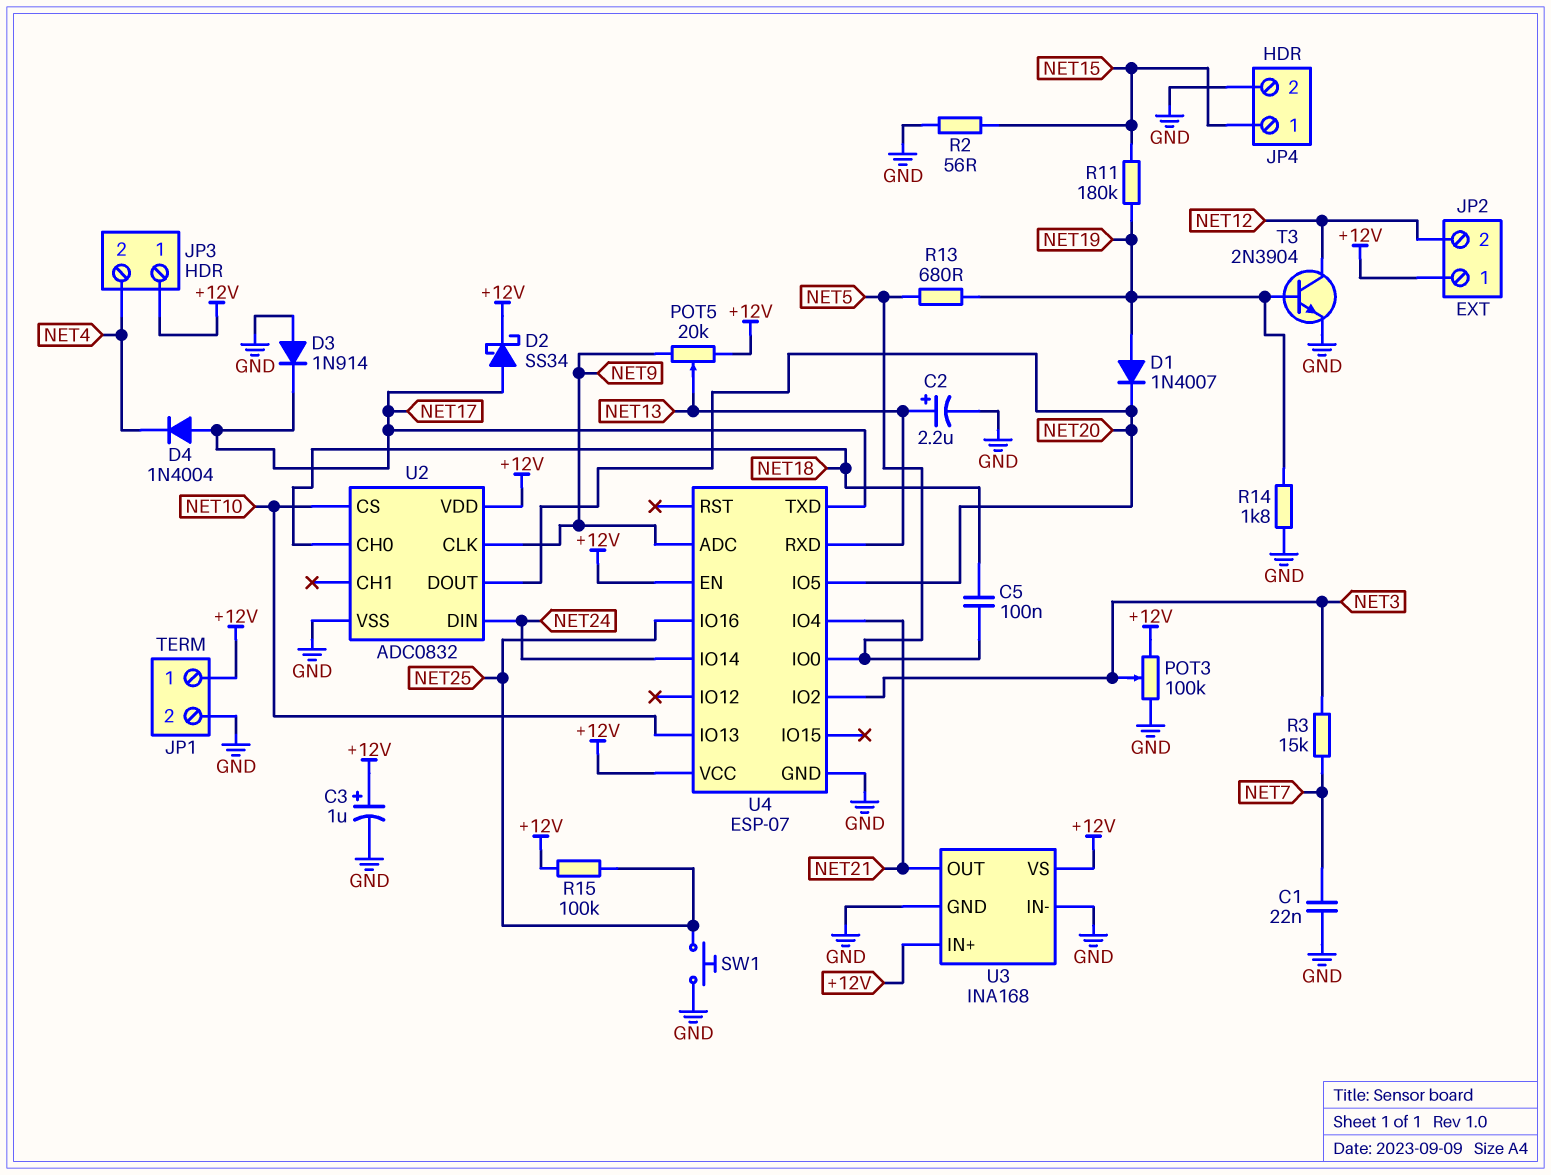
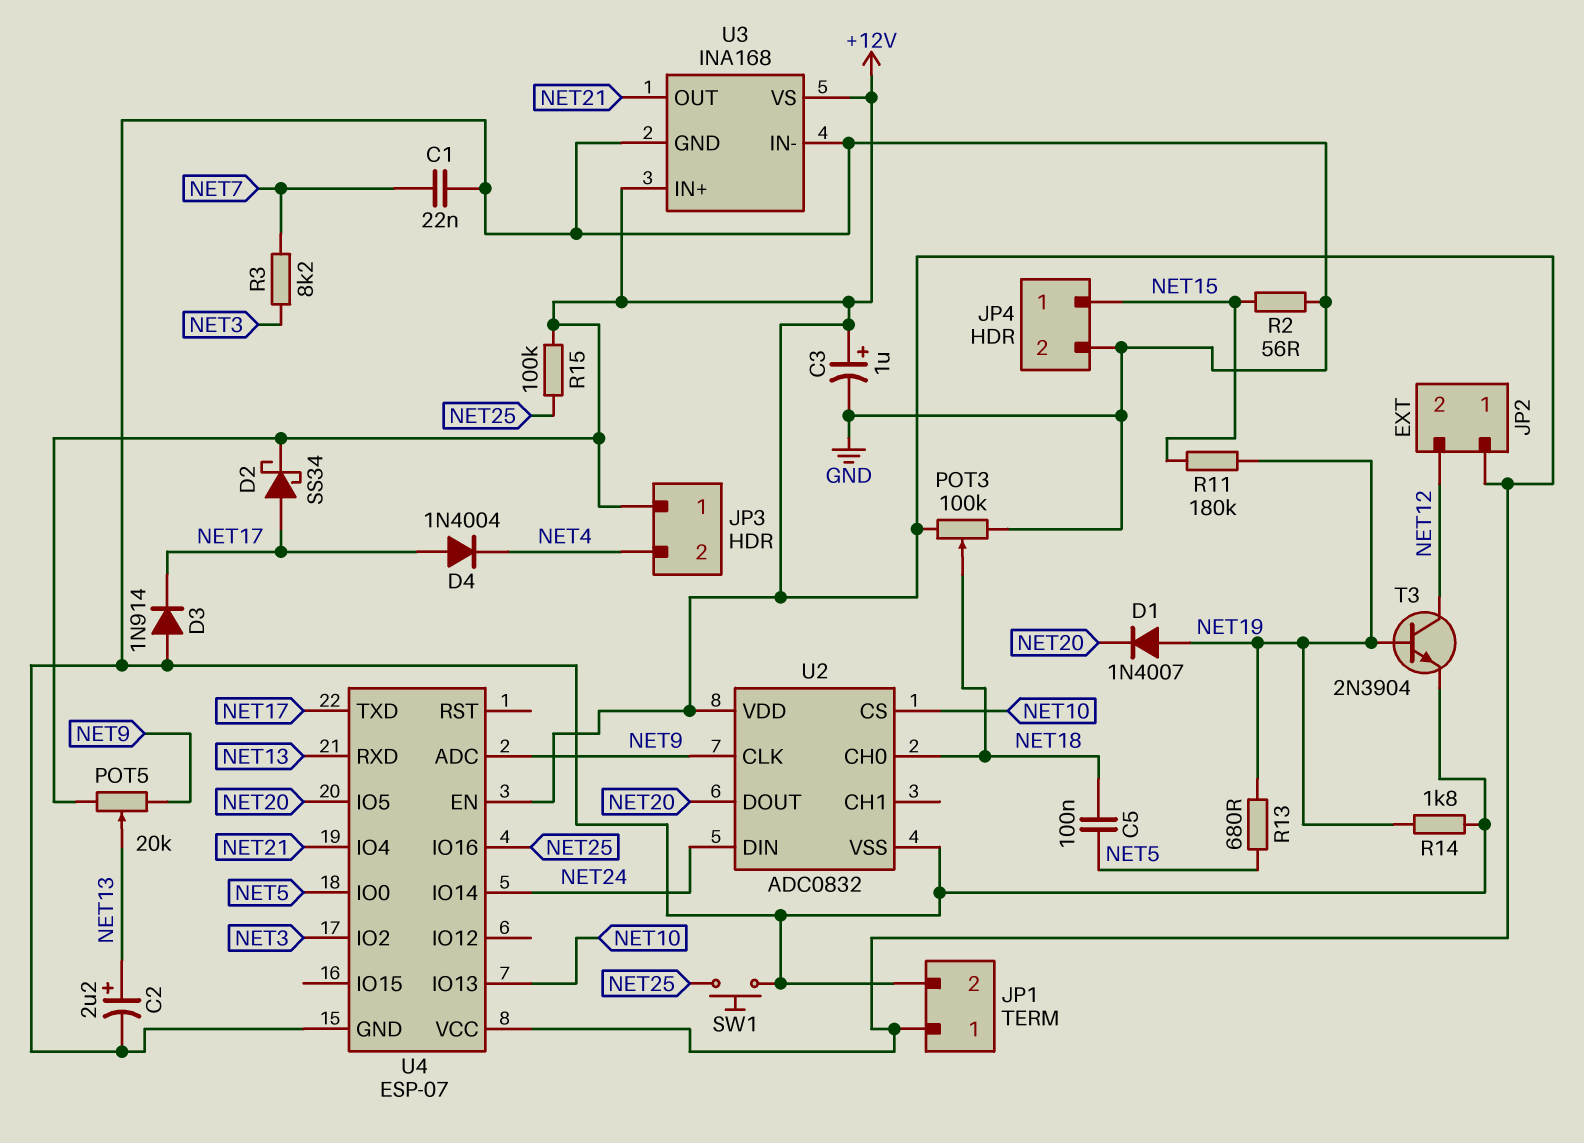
POT3: 100k (+12V, GND, wiper NET3) -> 100k (+12V, GND, wiper NET18)
R3: 15k (NET3, NET7) -> 8.2k (NET3, NET7)

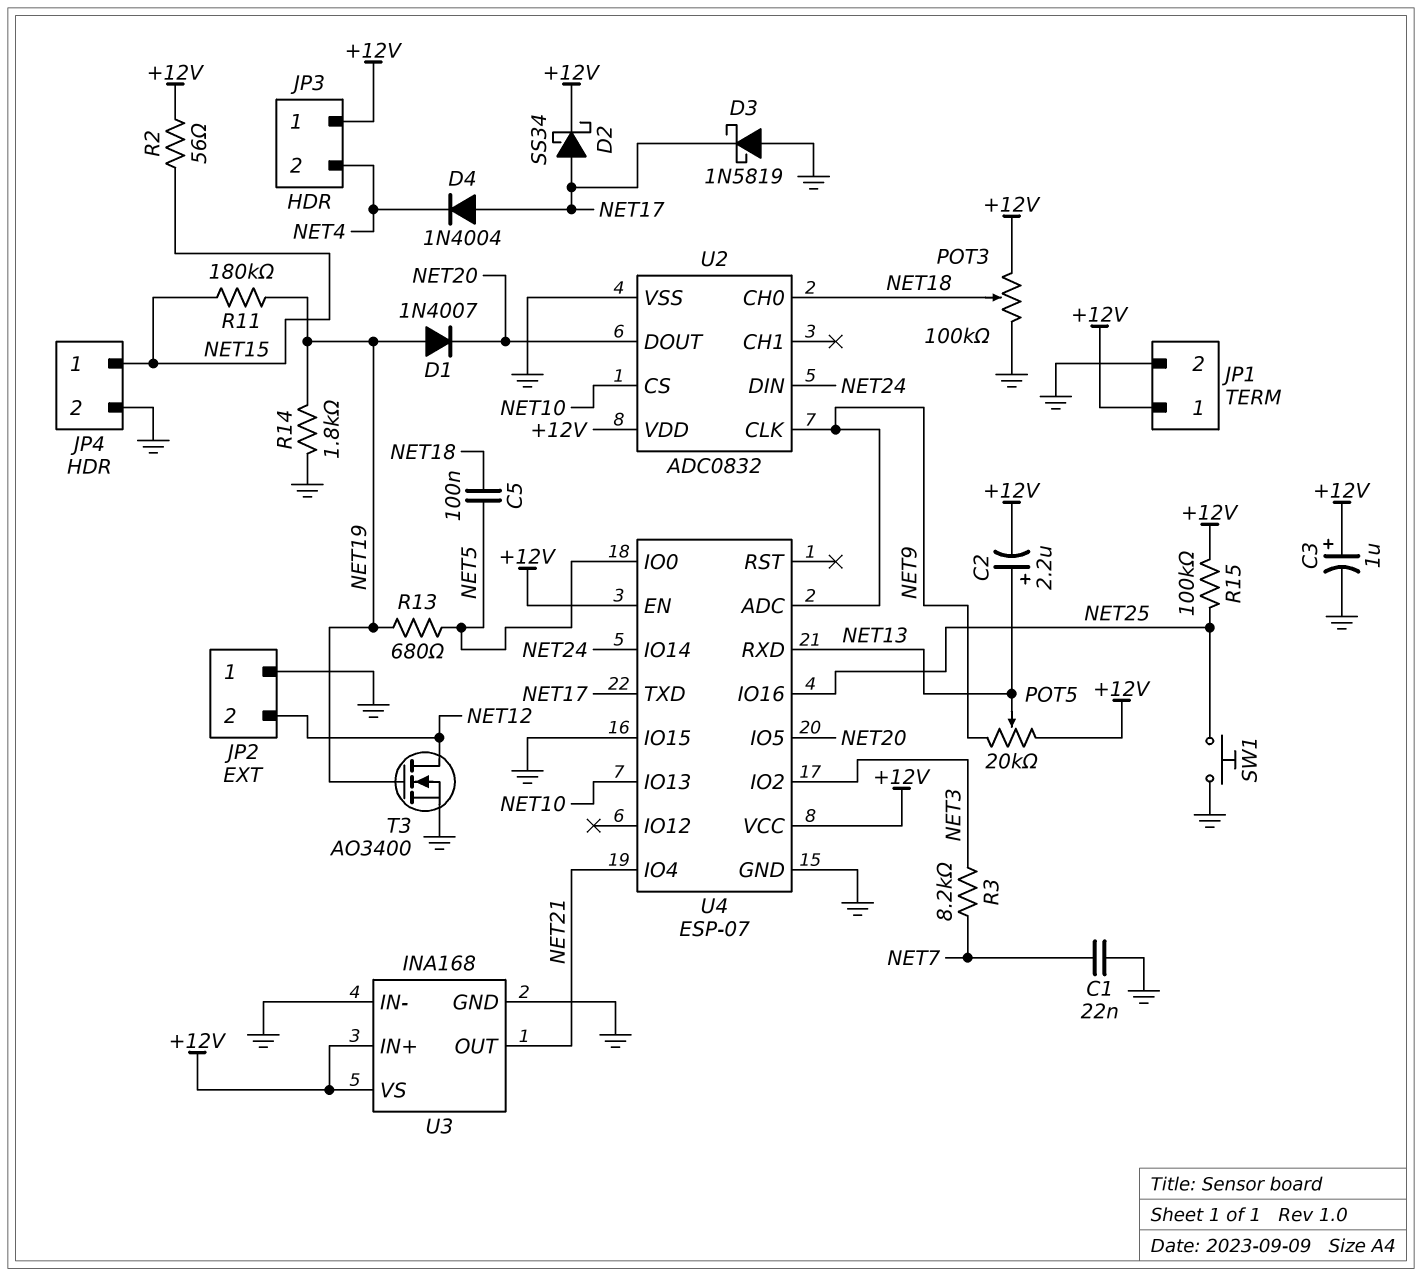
C2: 2.2uF (plus NET13, minus GND) -> 2.2uF (plus NET13, minus +12V)
D3: diode 1N914 (A GND, K NET17) -> schottky 1N5819 (A GND, K NET17)
JP2 pin 1: +12V -> GND
R2: 56 (GND, NET15) -> 56 (+12V, NET15)
T3: NPN 2N3904 (B NET19, C NET12, E GND) -> NMOS AO3400 (G NET19, D NET12, S GND)
U4 pin IO15: none -> GND

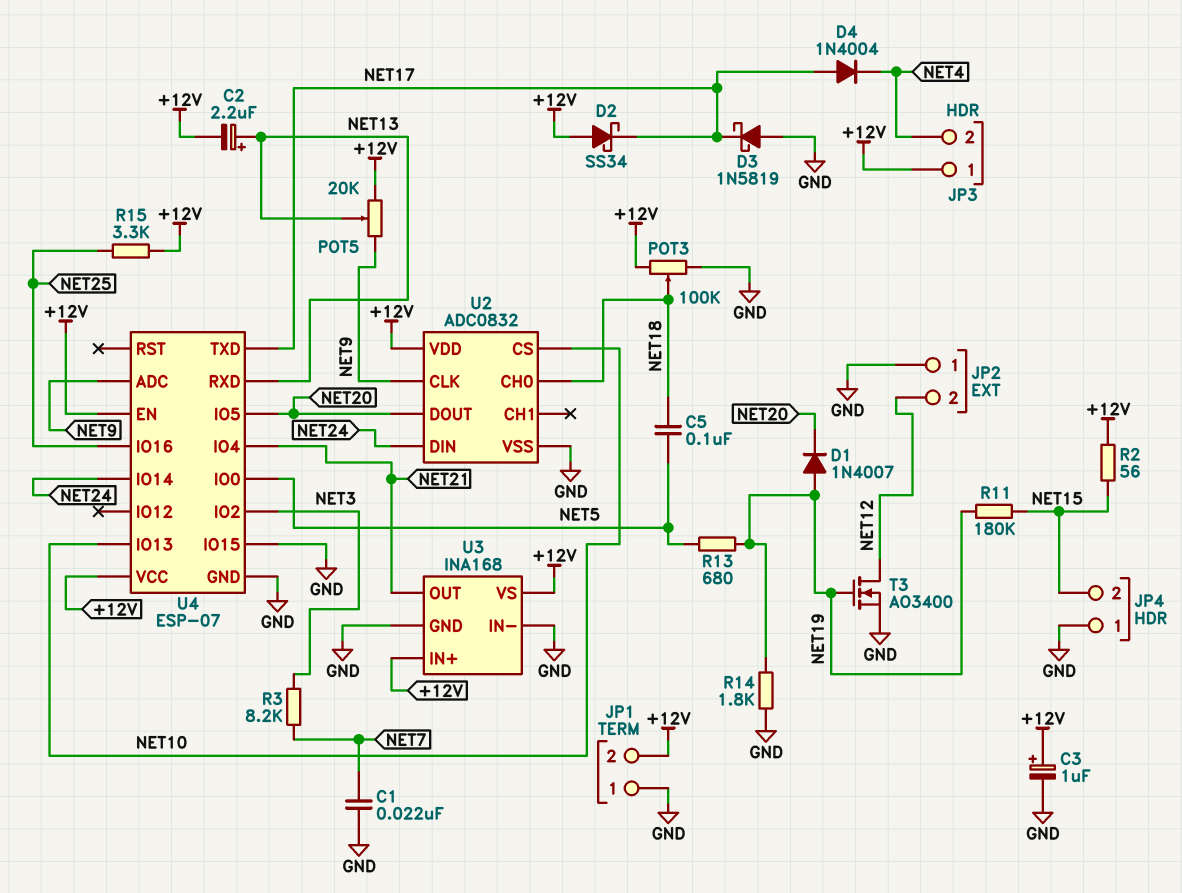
D2: schottky SS34 (A NET17, K +12V) -> schottky SS34 (A +12V, K NET17)
JP1 pin 1: +12V -> GND
JP1 pin 2: GND -> +12V
JP4 pin 1: NET15 -> GND
JP4 pin 2: GND -> NET15
R15: 100k (+12V, NET25) -> 3.3k (+12V, NET25)
SW1: button (GND, NET25) -> none

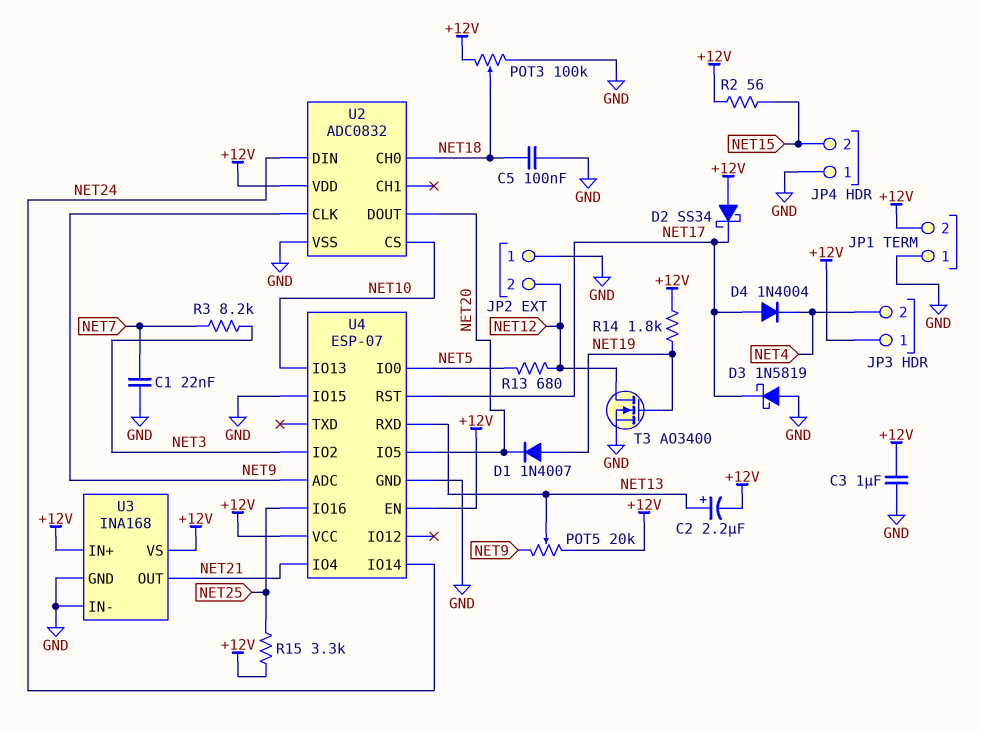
C3: 1uF (plus +12V, minus GND) -> 1uF (+12V, GND)
C5: 100nF (NET5, NET18) -> 100nF (GND, NET18)
R11: 180k (NET15, NET19) -> none
R13: 680 (NET5, NET19) -> 680 (NET5, NET12)
R14: 1.8k (GND, NET19) -> 1.8k (+12V, NET19)
U4 pin RST: none -> NET17
U4 pin TXD: NET17 -> none

